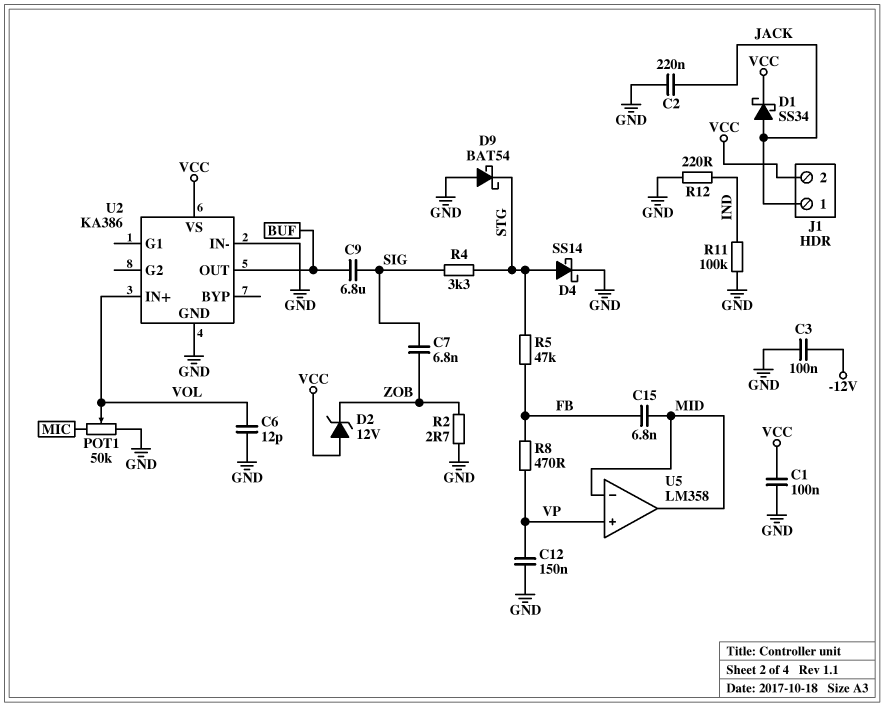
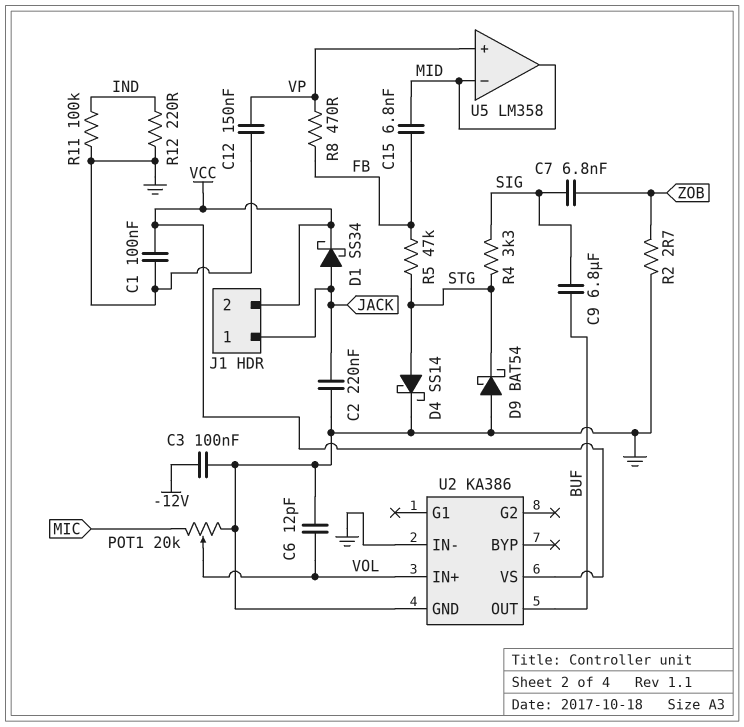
D2: zener 12V (A VCC, K ZOB) -> none
POT1: 50k (GND, MIC, wiper VOL) -> 20k (GND, MIC, wiper VOL)

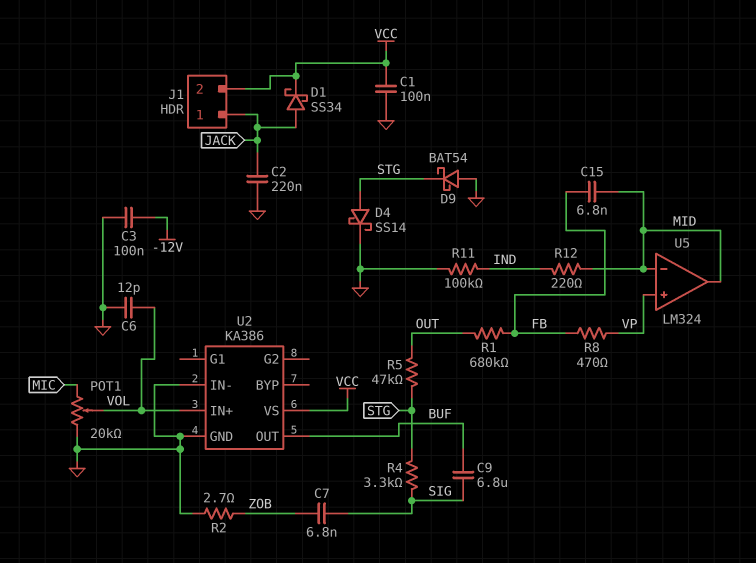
C12: 150nF (GND, VP) -> none
R1: none -> 680k (FB, OUT)
R5: 47k (FB, STG) -> 47k (OUT, STG)
R12: 220 (GND, IND) -> 220 (IND, MID)
U5: LM358 -> LM324

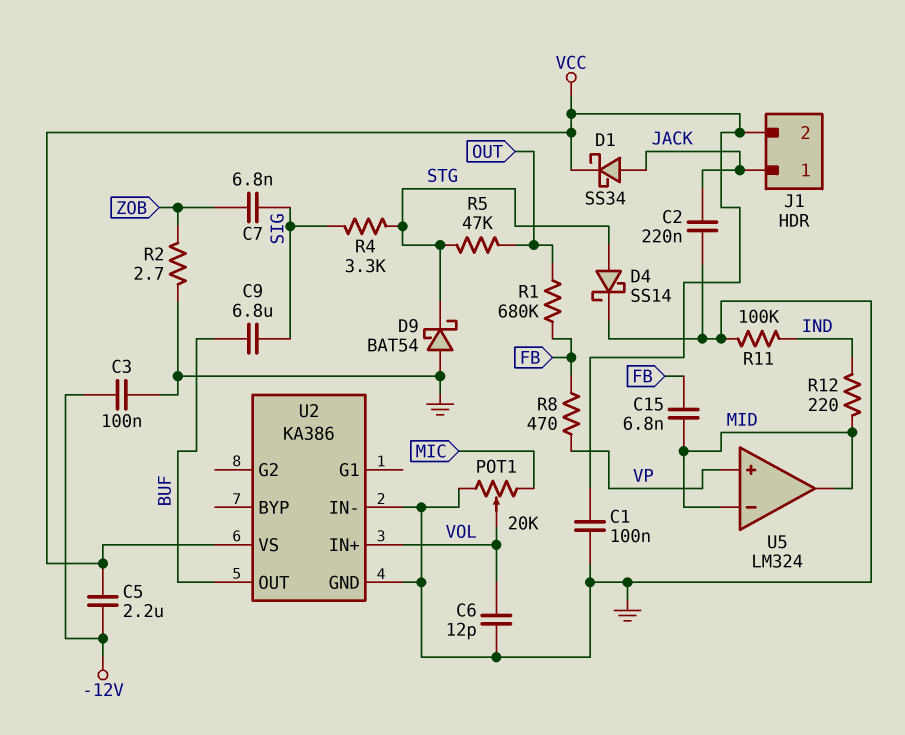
C5: none -> 2.2uF (-12V, VCC)

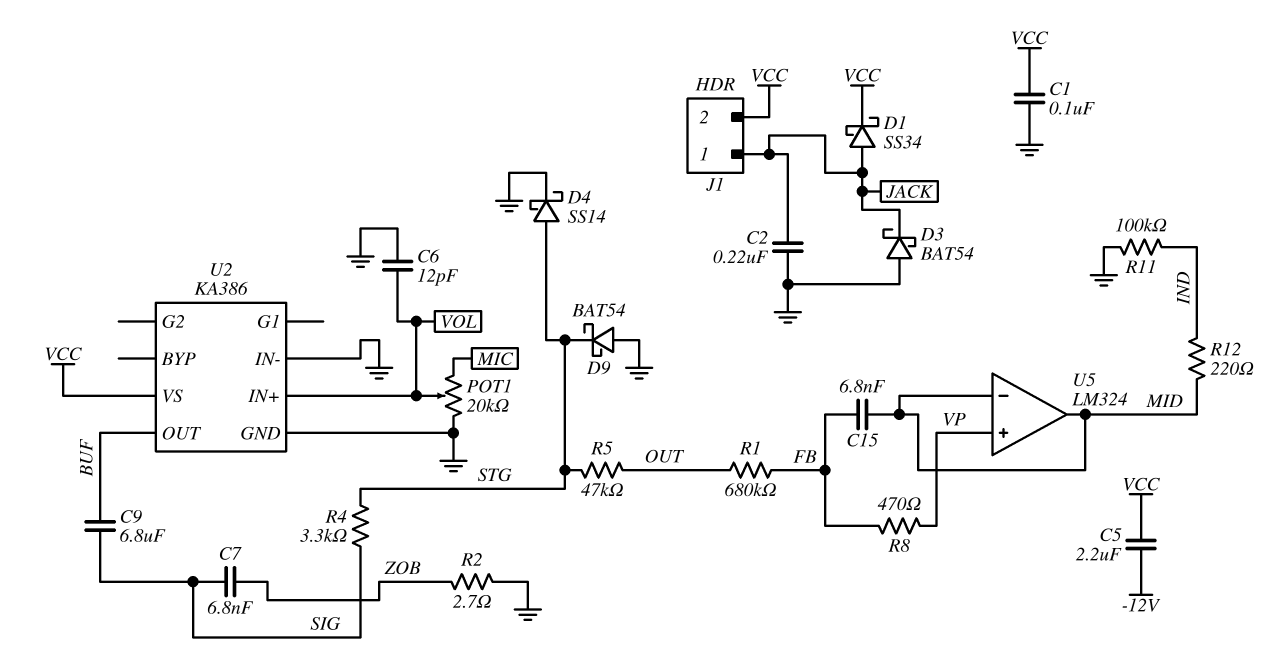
C3: 100nF (-12V, GND) -> none
D3: none -> schottky BAT54 (A GND, K JACK)

